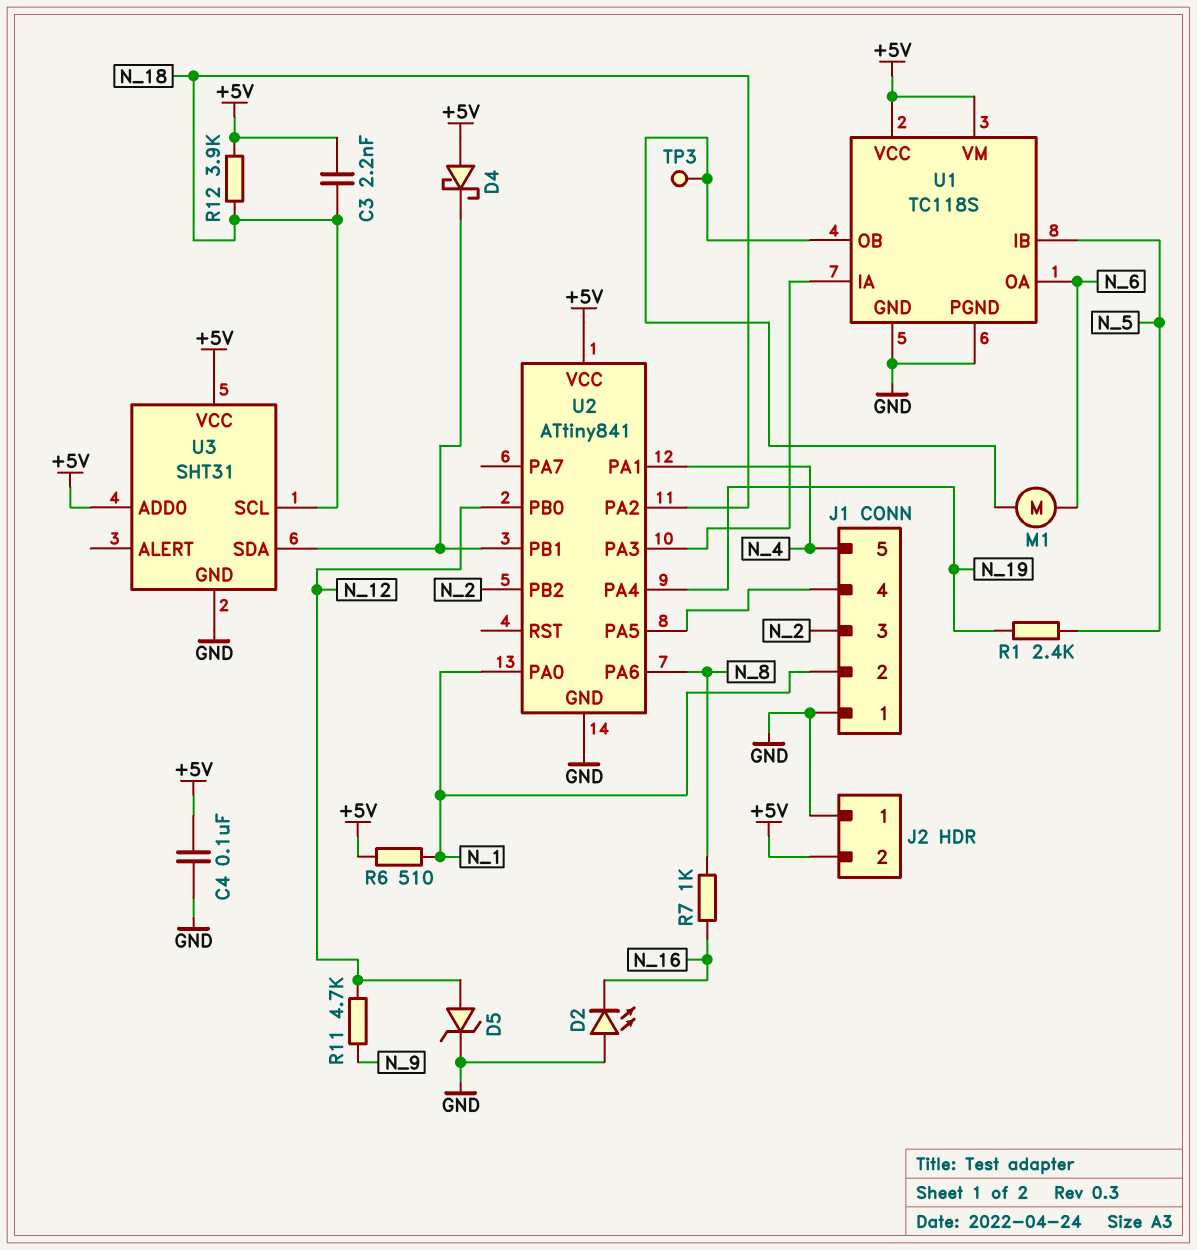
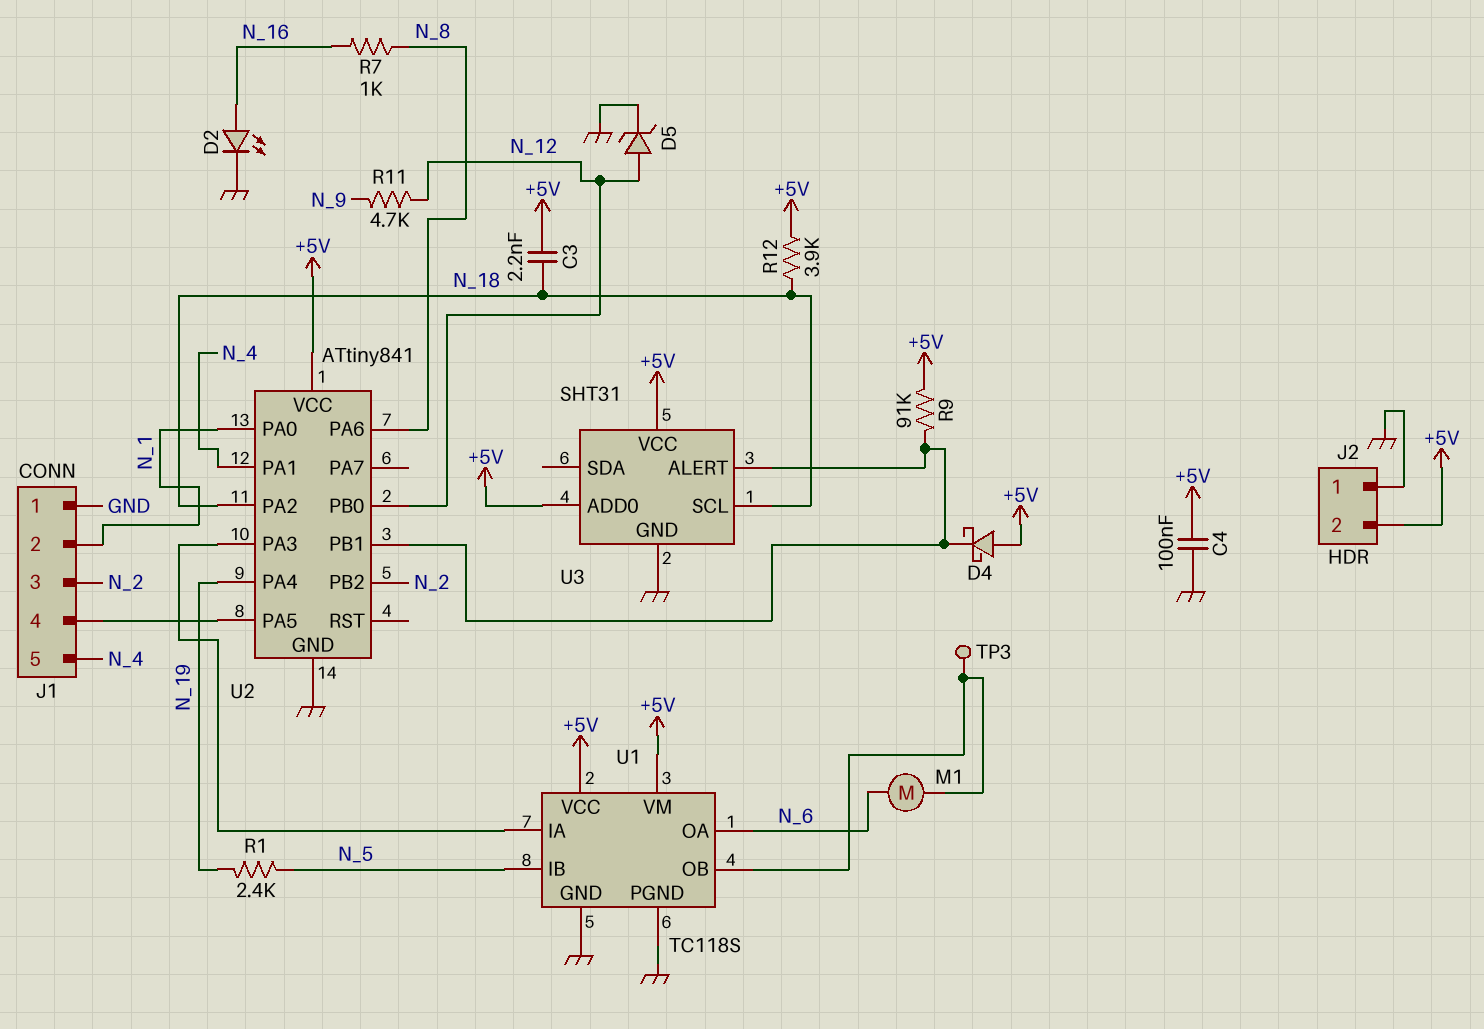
D2: LED (A GND, K N_16) -> LED (A N_16, K GND)
R6: 510 (+5V, N_1) -> none
R9: none -> 91k (+5V, U2/PB1)
U3 pin ALERT: none -> U2/PB1
U3 pin SDA: U2/PB1 -> none

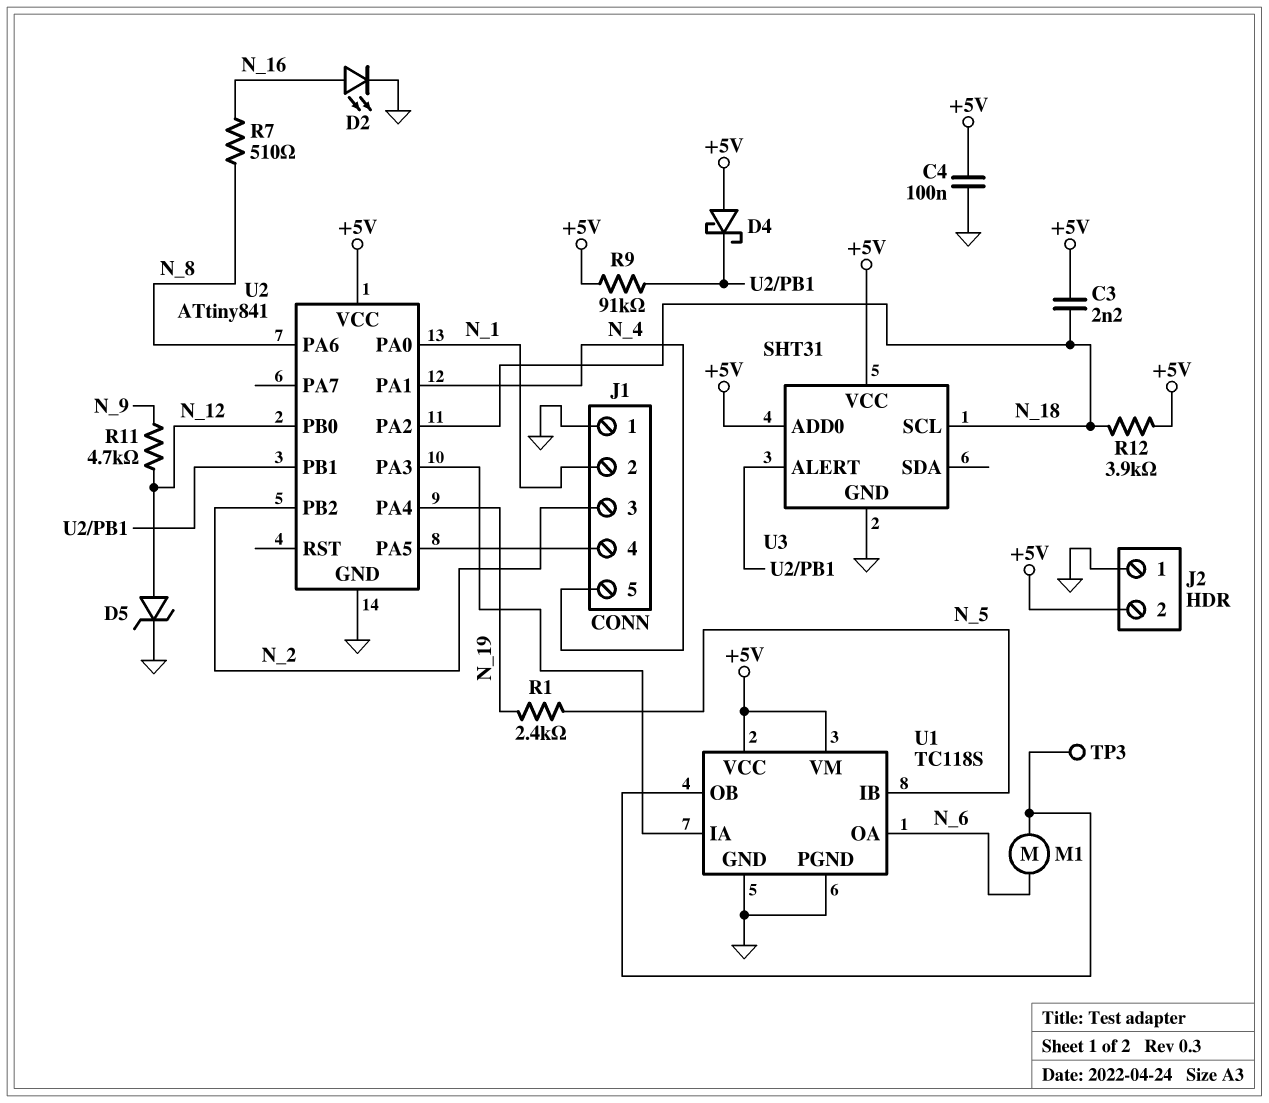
R7: 1k (N_8, N_16) -> 510 (N_8, N_16)

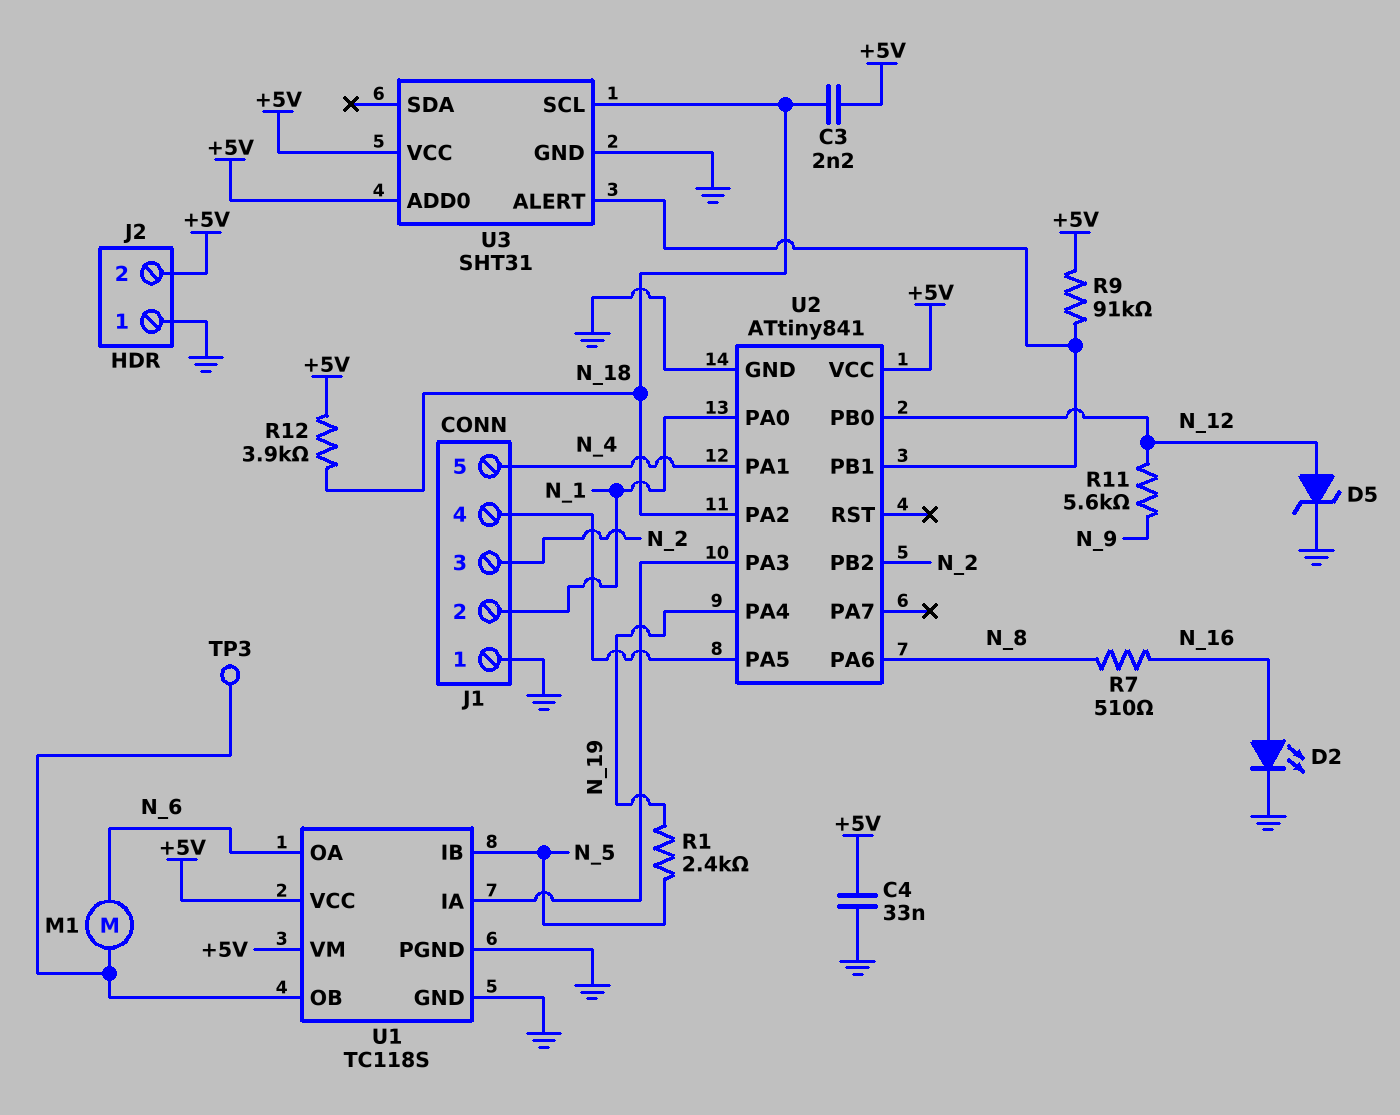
C4: 100nF (+5V, GND) -> 33nF (+5V, GND)
D4: schottky (A +5V, K U2/PB1) -> none
R11: 4.7k (N_9, N_12) -> 5.6k (N_9, N_12)

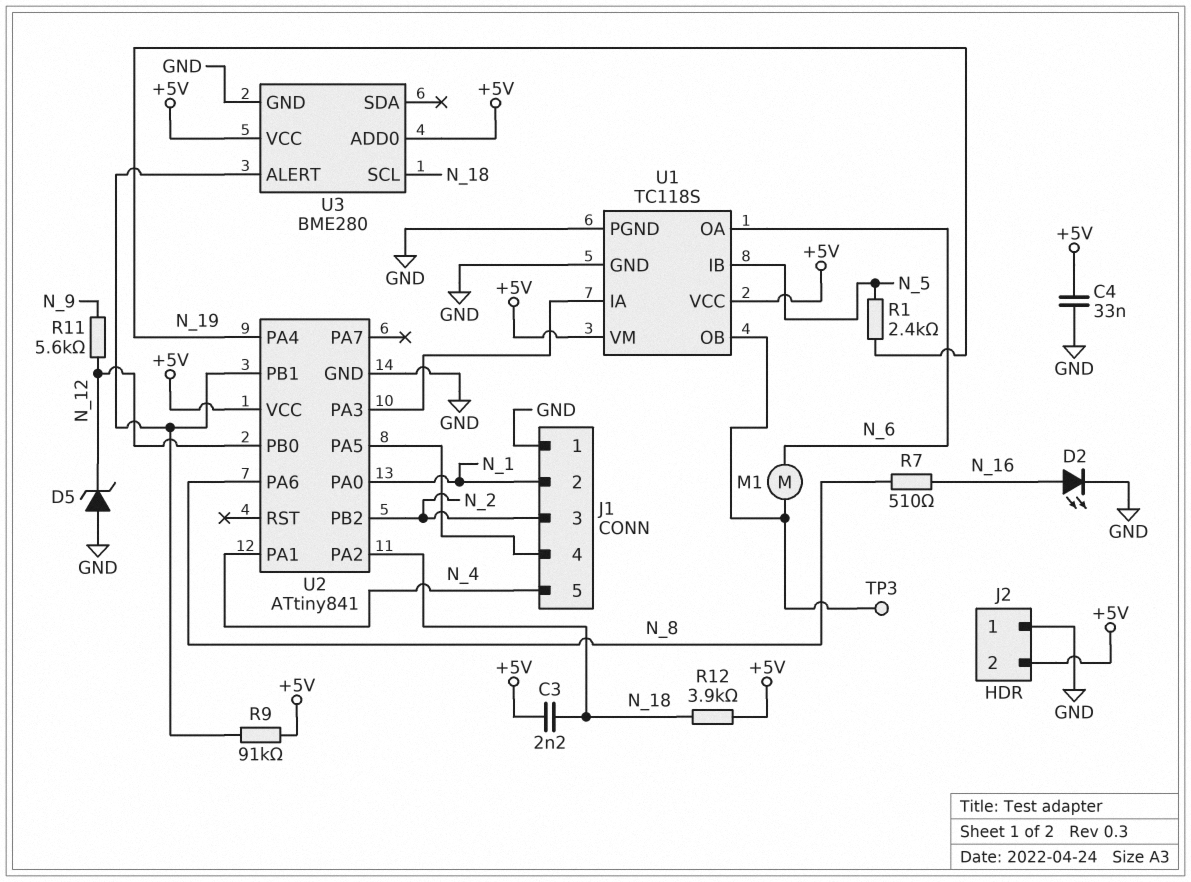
D5: zener (A N_12, K GND) -> zener (A GND, K N_12)
U3: SHT31 -> BME280

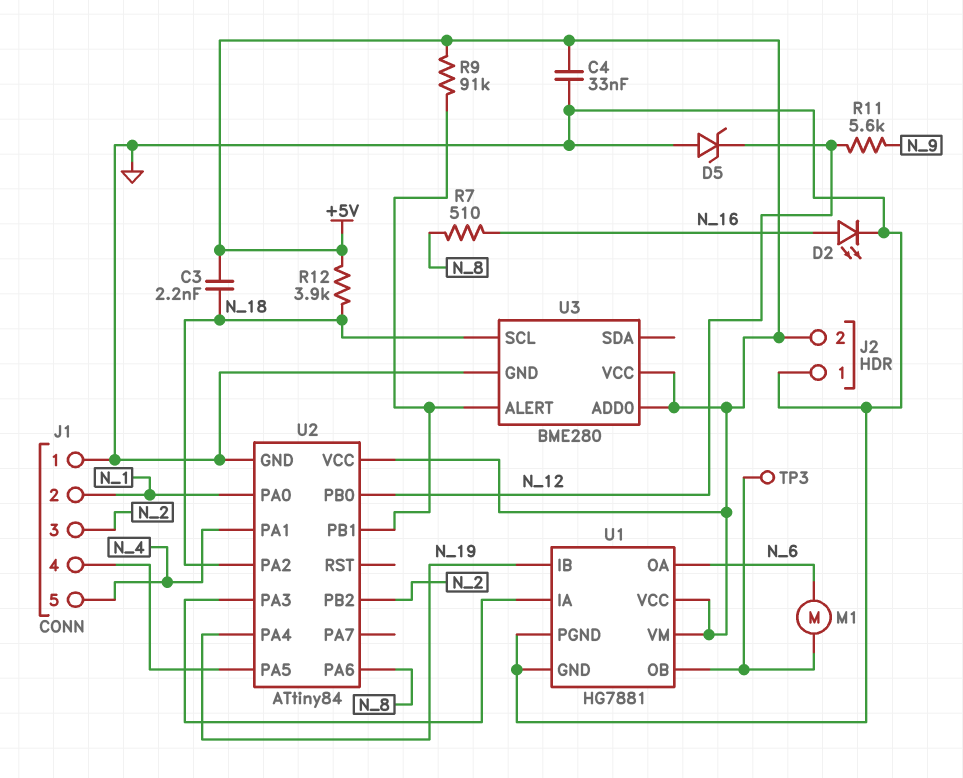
R1: 2.4k (N_5, N_19) -> none
U1: TC118S -> HG7881
U1 pin IB: N_5 -> N_19
U2: ATtiny841 -> ATtiny84

